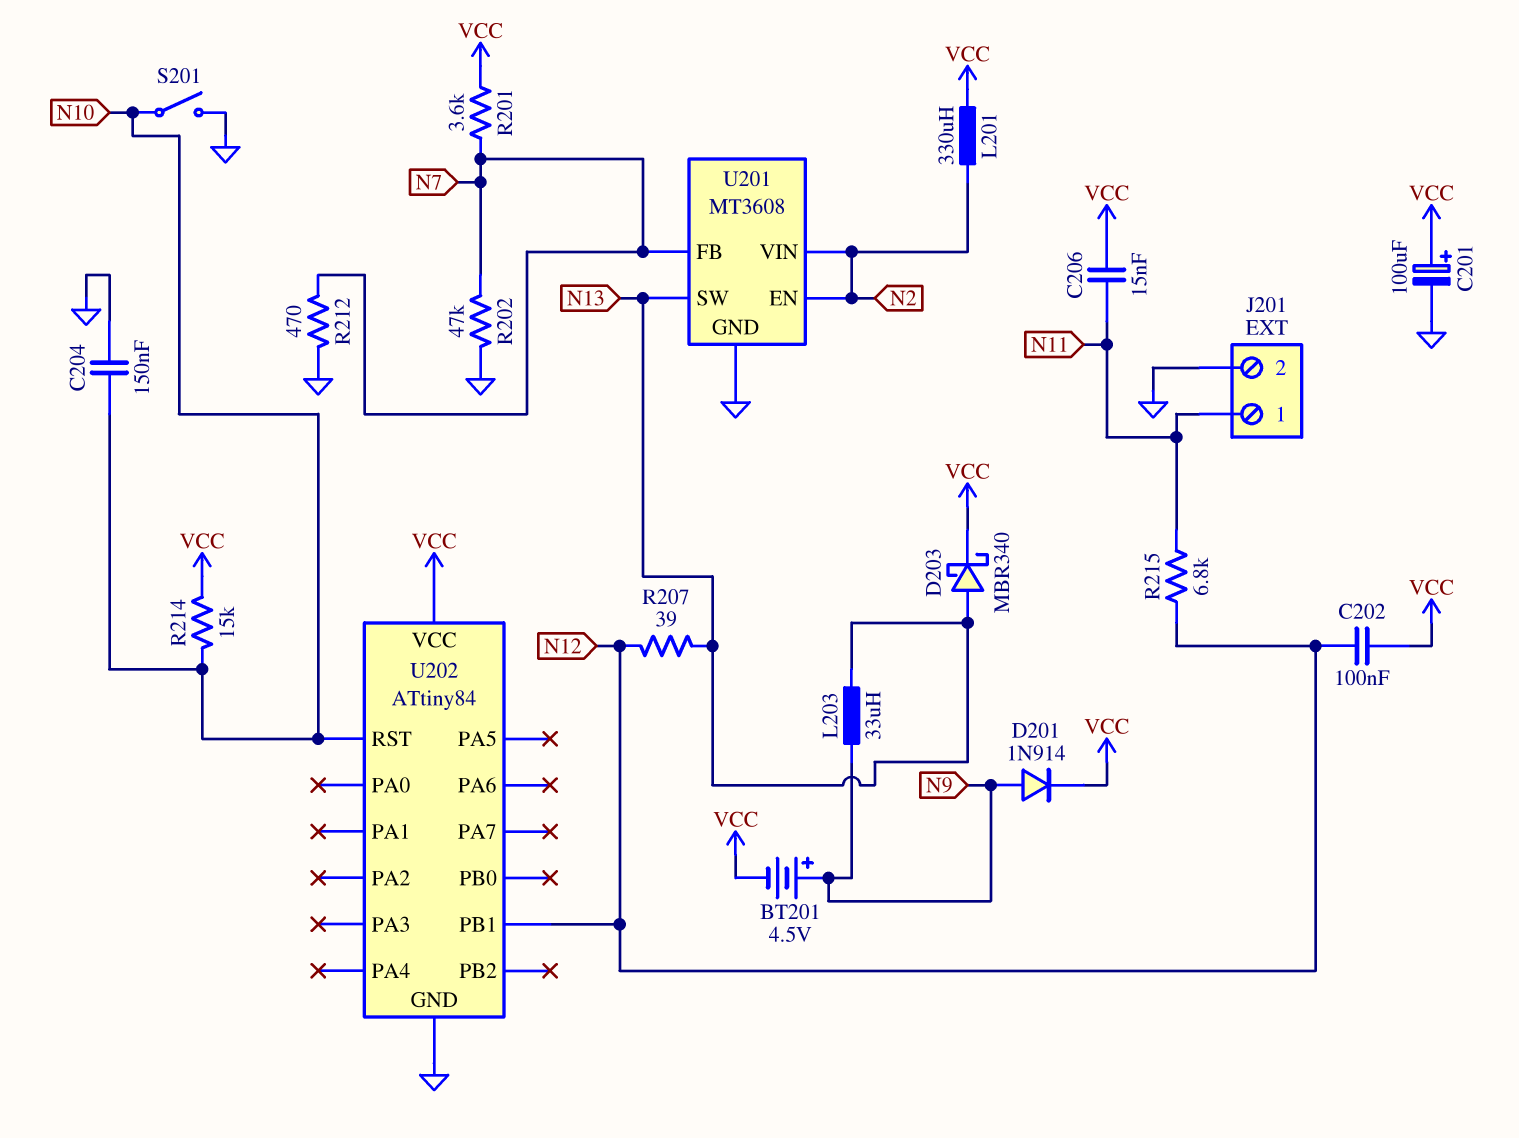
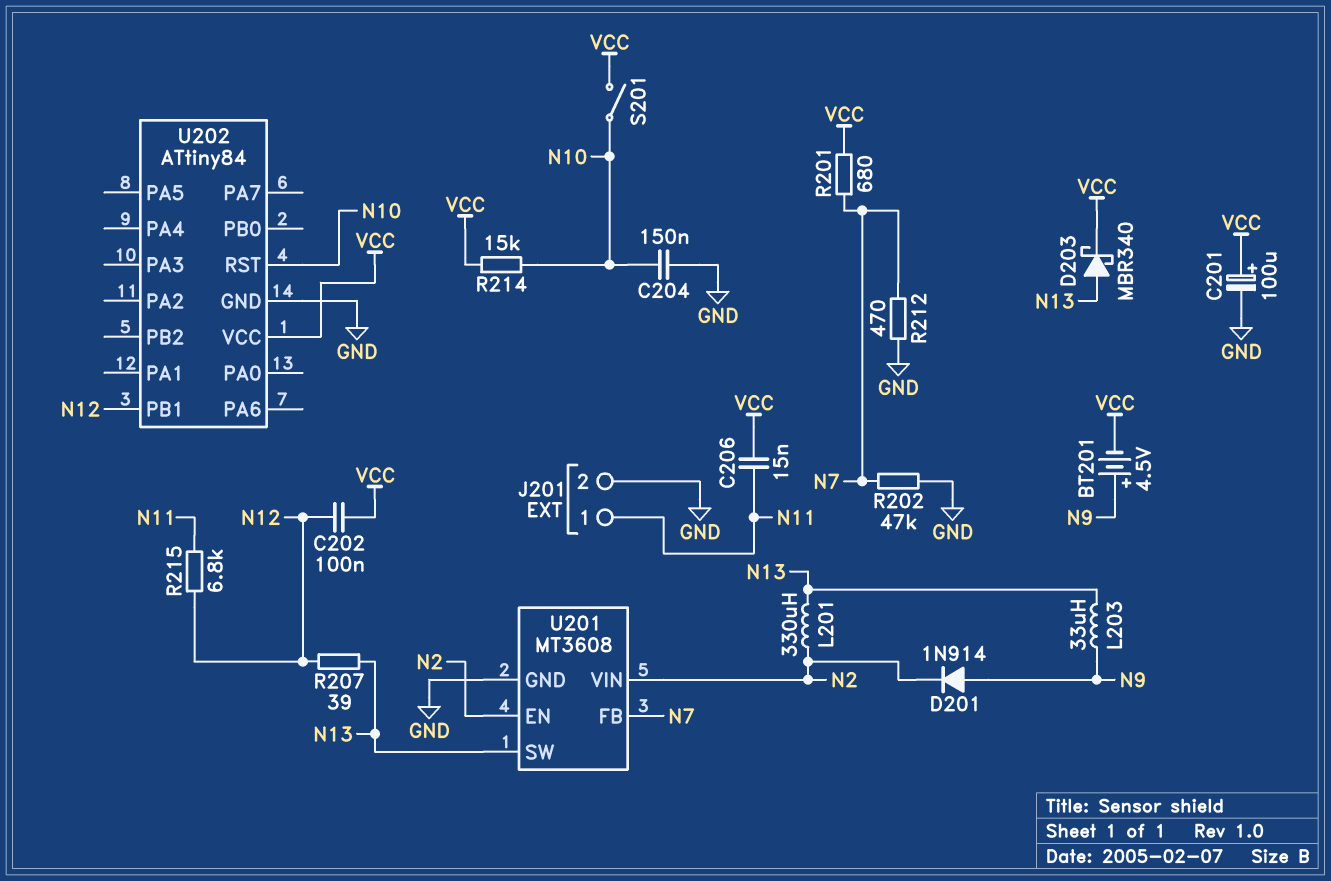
D201: diode 1N914 (A N9, K VCC) -> diode 1N914 (A N9, K N2)
L201: 330uH (N2, VCC) -> 330uH (N2, N13)
R201: 3.6k (N7, VCC) -> 680 (N7, VCC)
S201: switch (GND, N10) -> switch (N10, VCC)

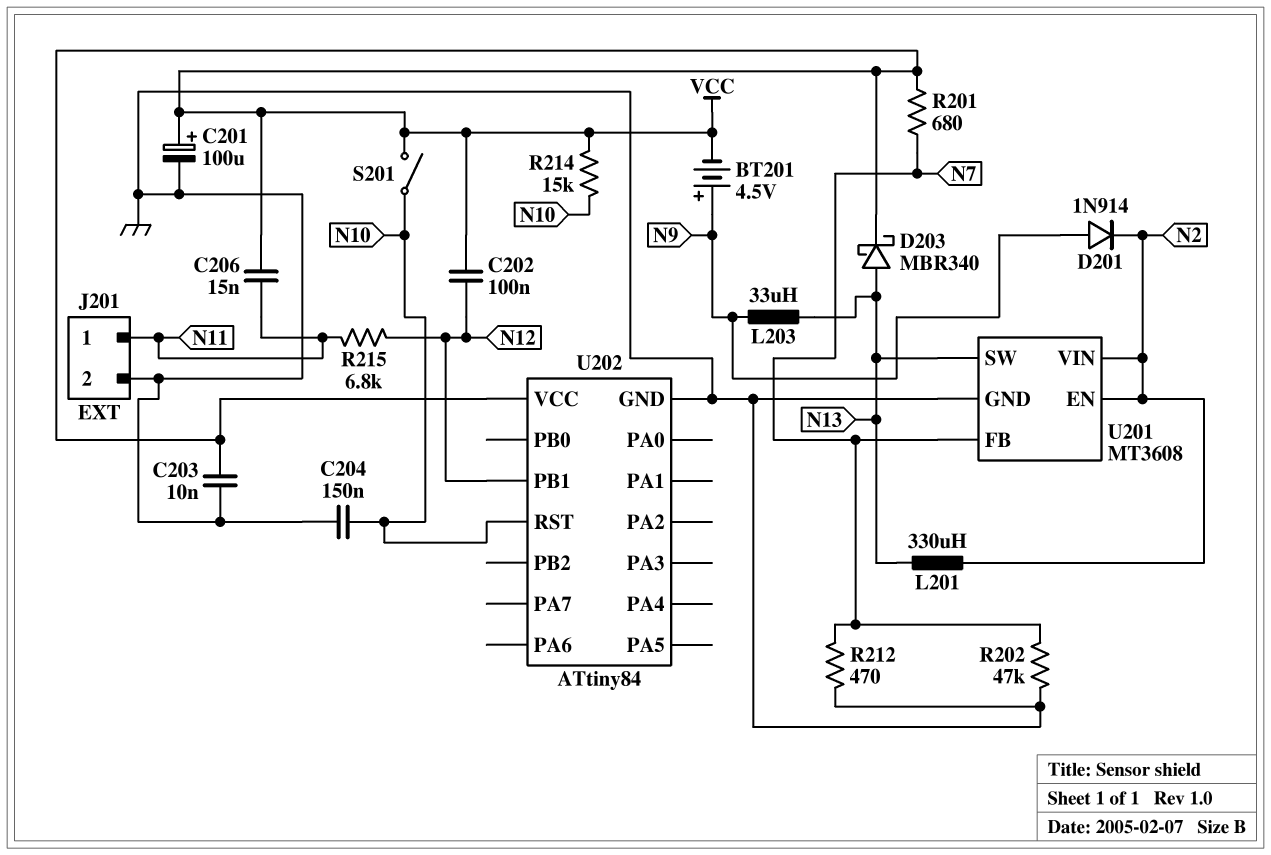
C203: none -> 10nF (GND, VCC)
R207: 39 (N12, N13) -> none

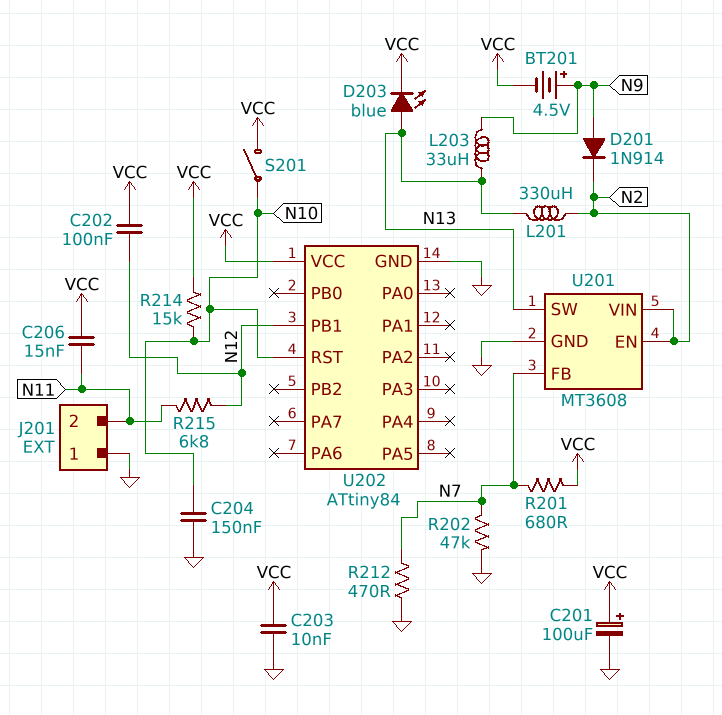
D203: schottky MBR340 (A N13, K VCC) -> LED blue (A N13, K VCC)
J201 pin 1: N11 -> GND
J201 pin 2: GND -> N11

